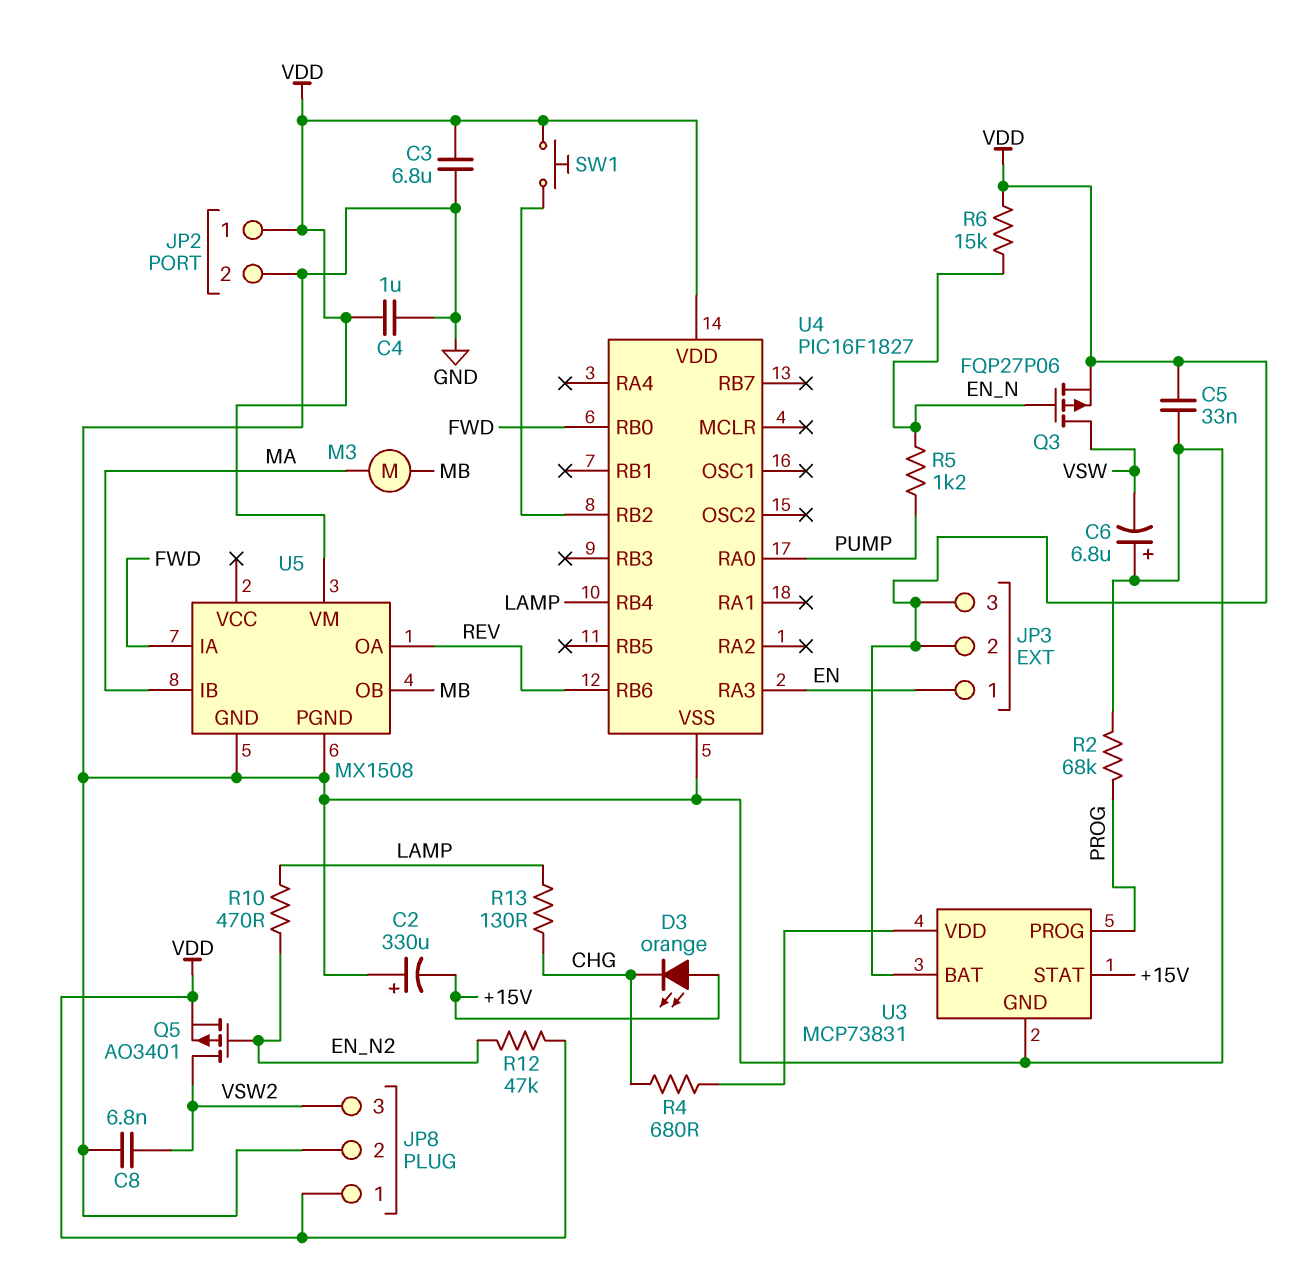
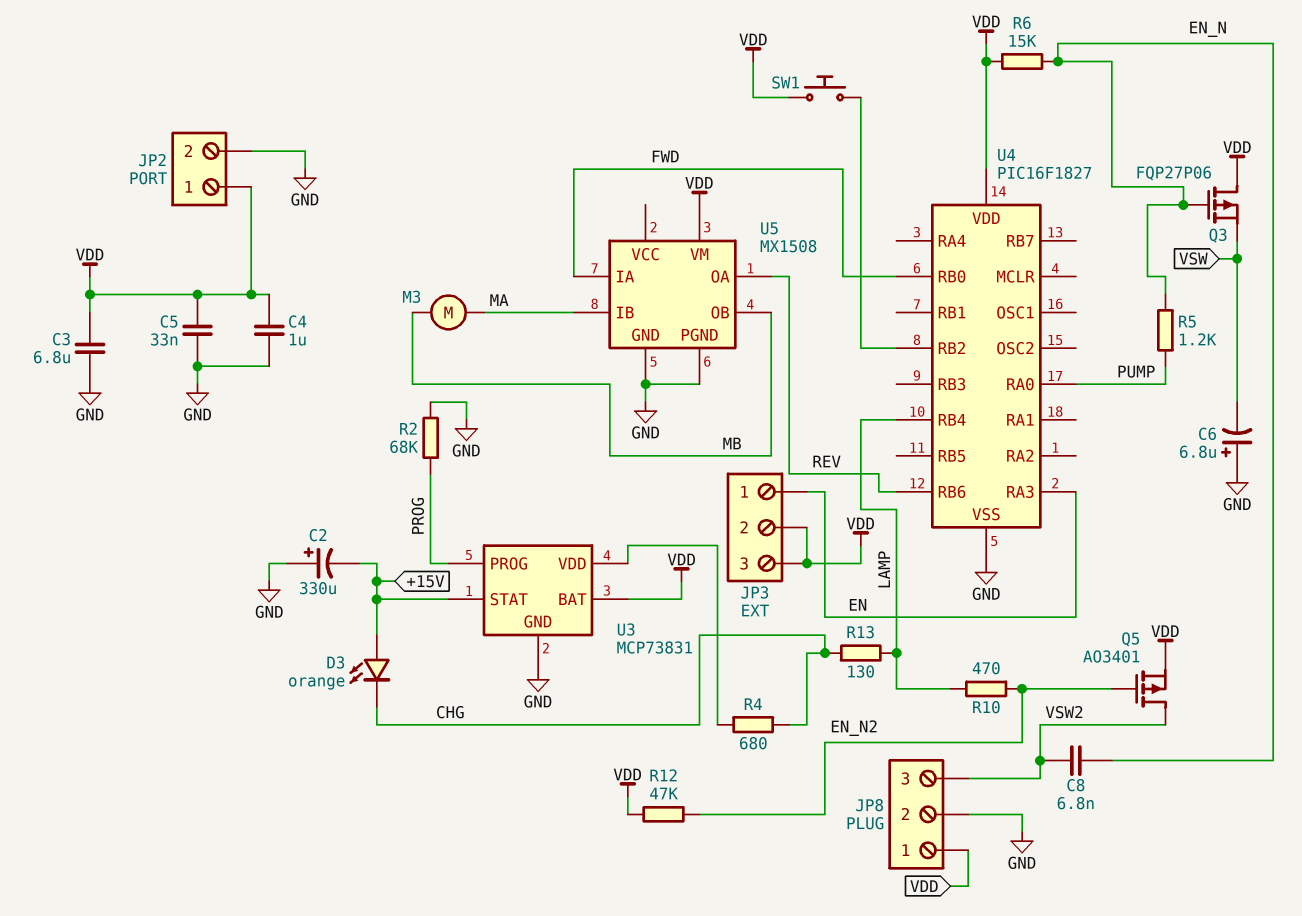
C8: 6.8nF (GND, VSW2) -> 6.8nF (EN_N, VSW2)
Q3: PMOS FQP27P06 (G EN_N, D VSW, S VDD) -> PMOS FQP27P06 (G EN_N, D VDD, S VSW)

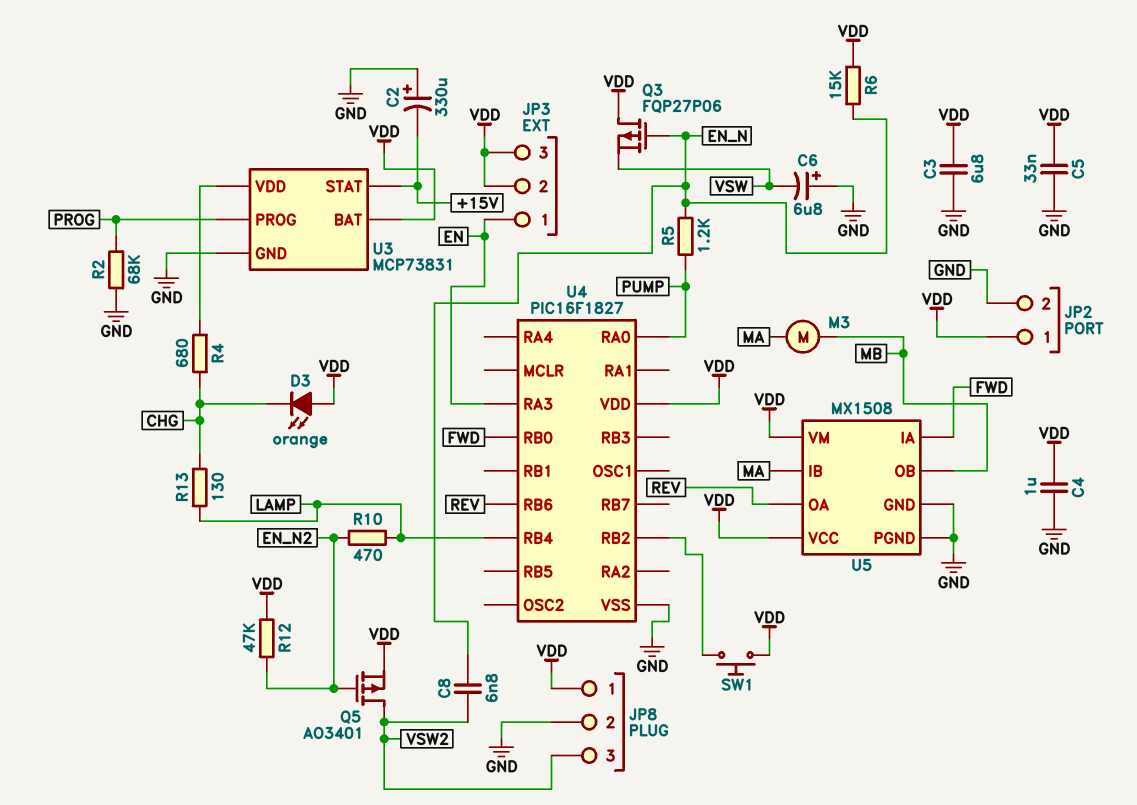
D3: LED orange (A +15V, K CHG) -> LED orange (A VDD, K CHG)
U5 pin VCC: none -> VDD

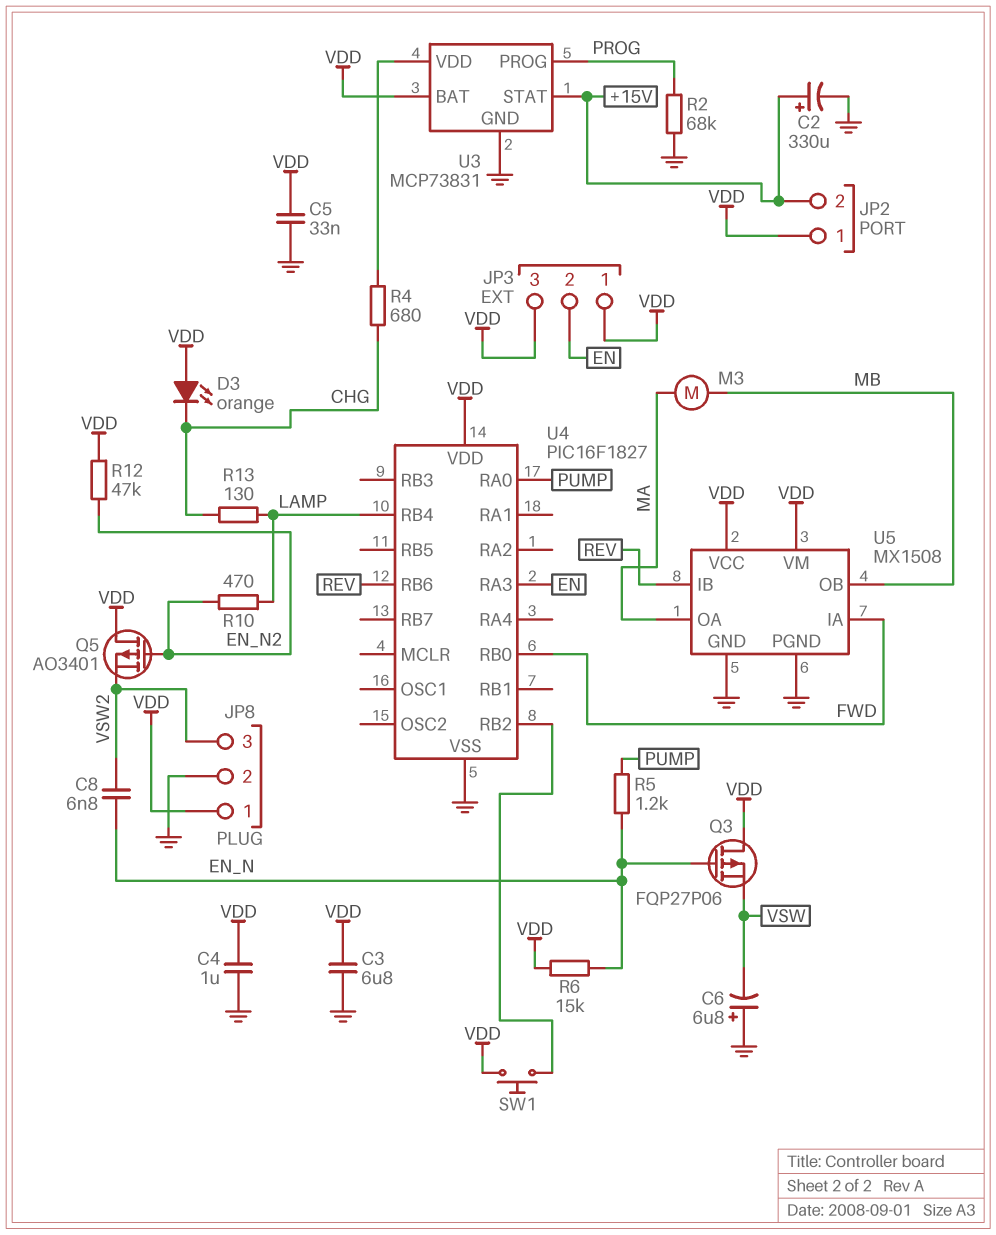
C2: 330uF (plus GND, minus +15V) -> 330uF (plus +15V, minus GND)
JP2 pin 2: GND -> +15V
JP3 pin 1: EN -> VDD
JP3 pin 2: VDD -> EN
Q5: PMOS AO3401 (G EN_N2, D VSW2, S VDD) -> PMOS AO3401 (G EN_N2, D VDD, S VSW2)
U5 pin IB: MA -> REV
U5 pin OA: REV -> MA

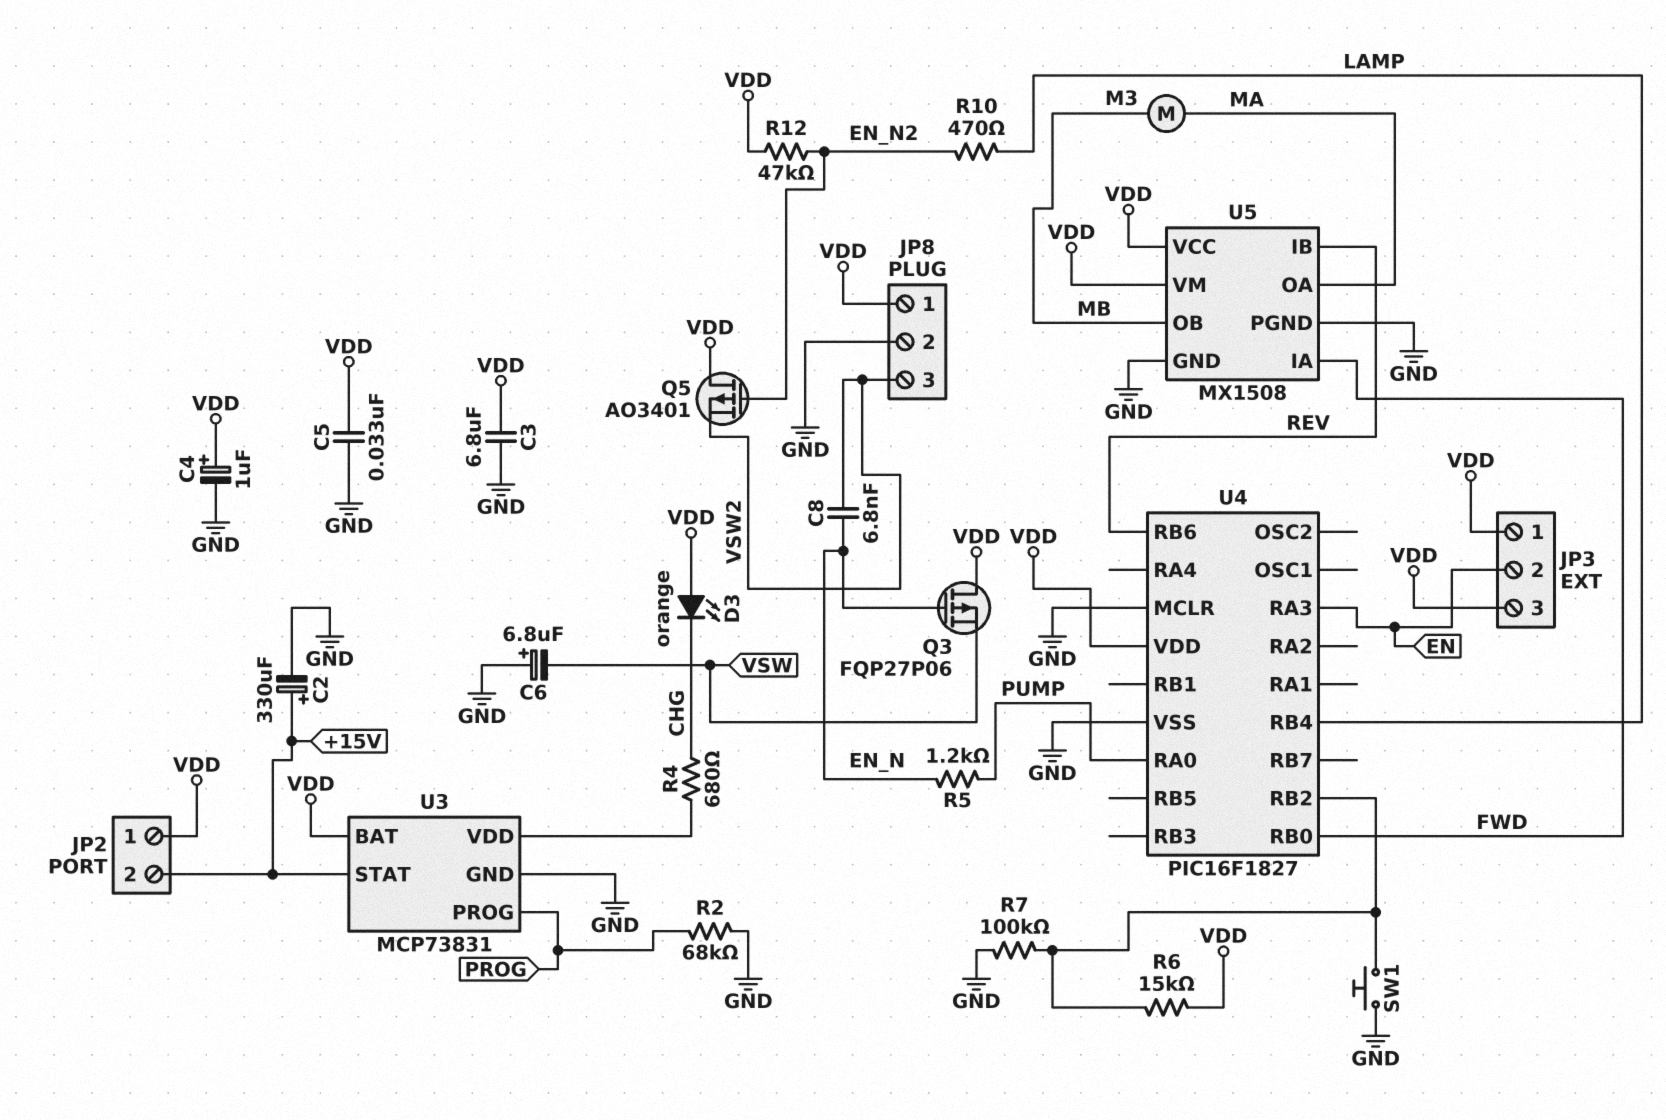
C4: 1uF (GND, VDD) -> 1uF (plus VDD, minus GND)
R6: 15k (EN_N, VDD) -> 15k (U4/RB2, VDD)
R7: none -> 100k (GND, U4/RB2)
R13: 130 (CHG, LAMP) -> none
SW1: button (U4/RB2, VDD) -> button (GND, U4/RB2)
U4 pin MCLR: none -> GND

